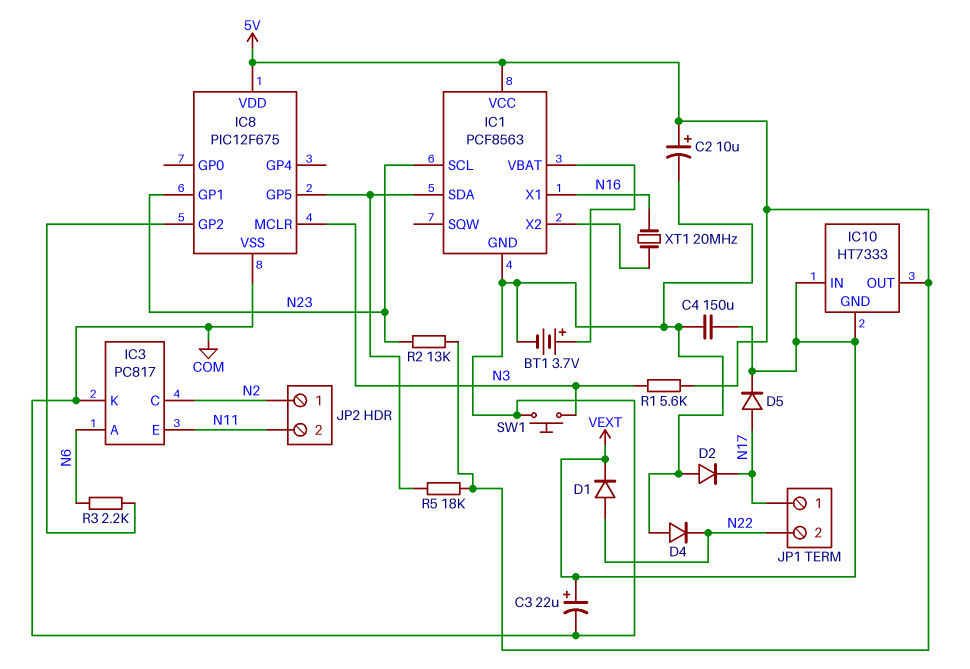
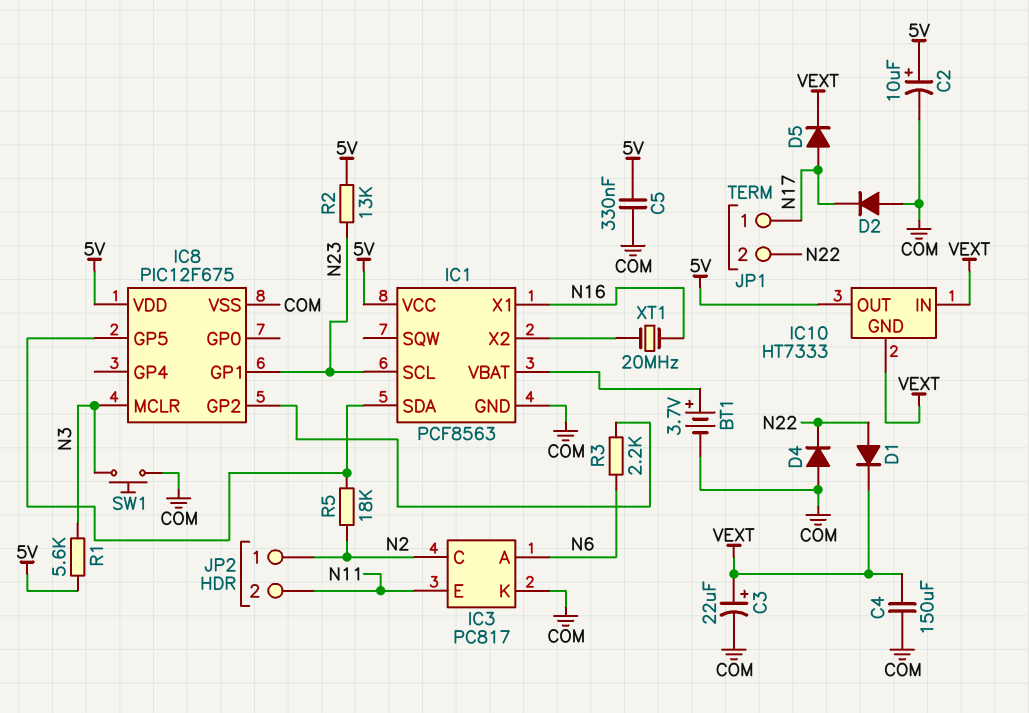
C5: none -> 330nF (5V, COM)
R5: 18k (5V, IC1/SDA) -> 18k (IC1/SDA, N2)

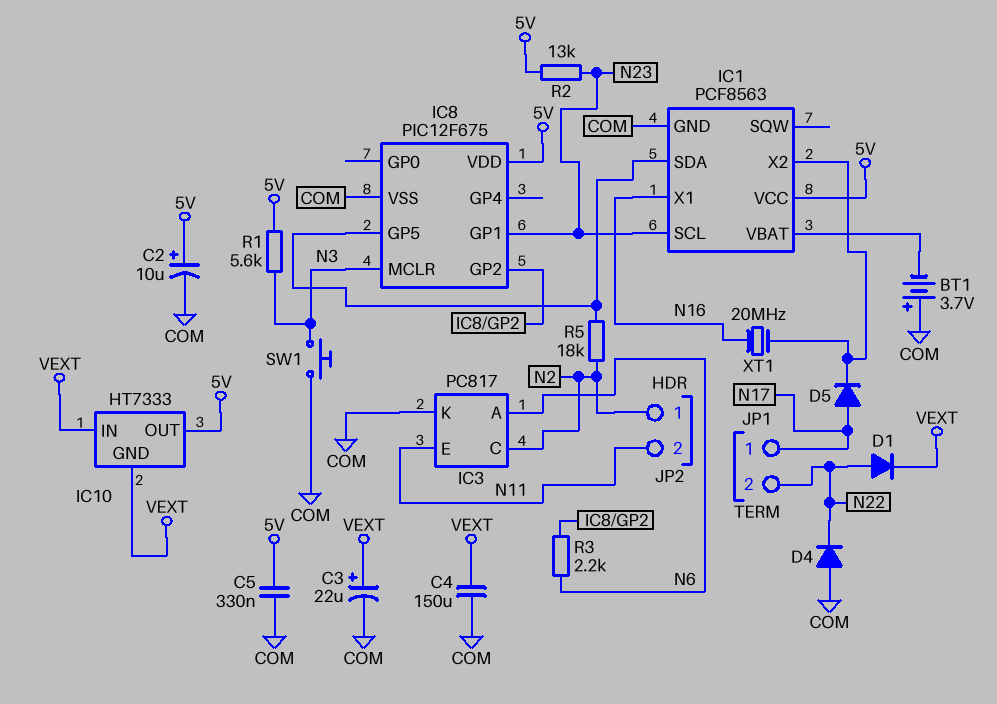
BT1: 3.7V (plus IC1/VBAT, minus COM) -> 3.7V (plus COM, minus IC1/VBAT)
D2: diode (A COM, K N17) -> none
D5: diode (A N17, K VEXT) -> diode (A N17, K IC1/X2)

